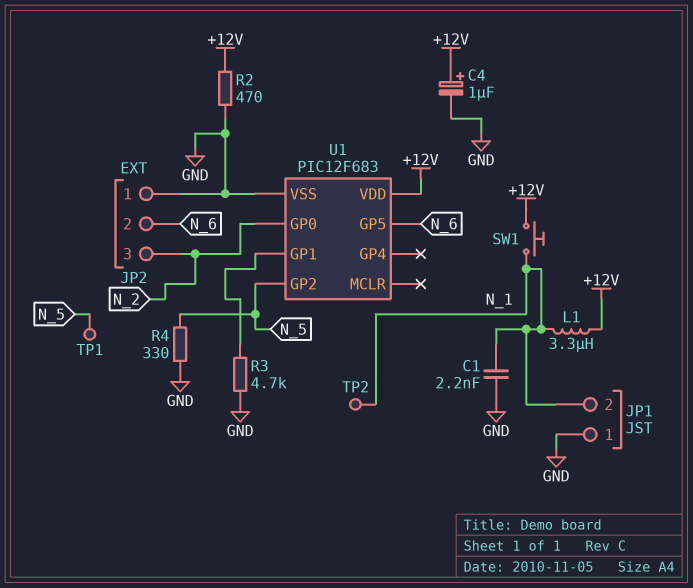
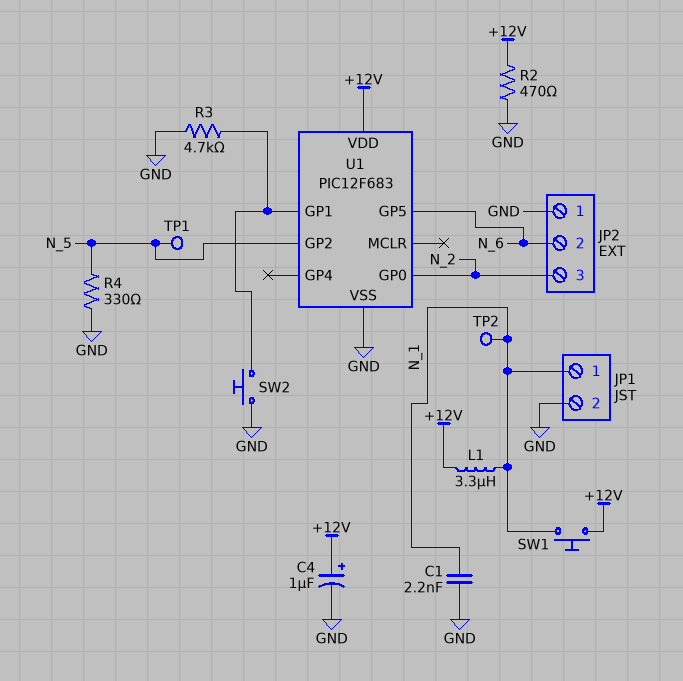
JP1 pin 1: GND -> N_1
JP1 pin 2: N_1 -> GND
SW2: none -> button (GND, U1/GP1)

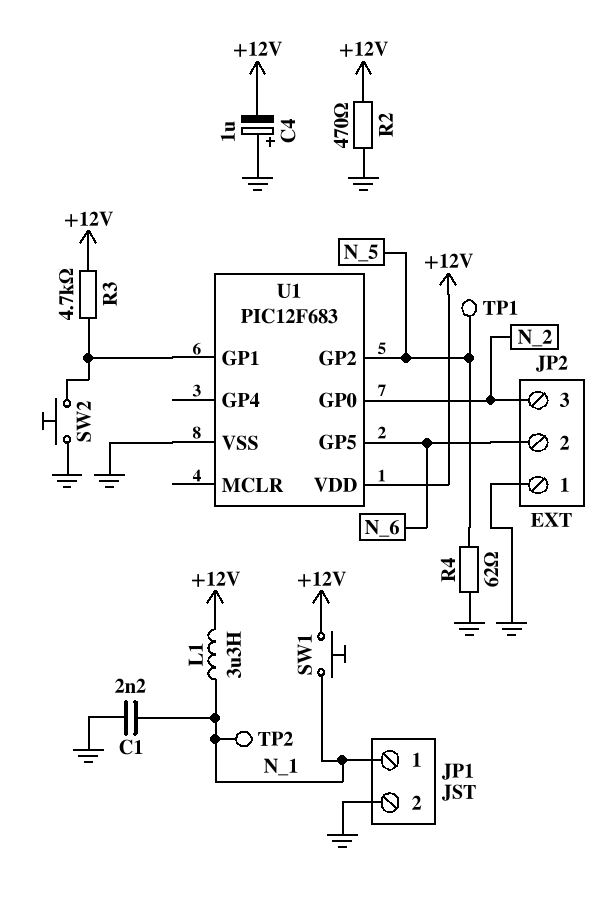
C4: 1uF (plus +12V, minus GND) -> 1uF (plus GND, minus +12V)
R3: 4.7k (GND, U1/GP1) -> 4.7k (+12V, U1/GP1)
R4: 330 (GND, N_5) -> 62 (GND, N_5)

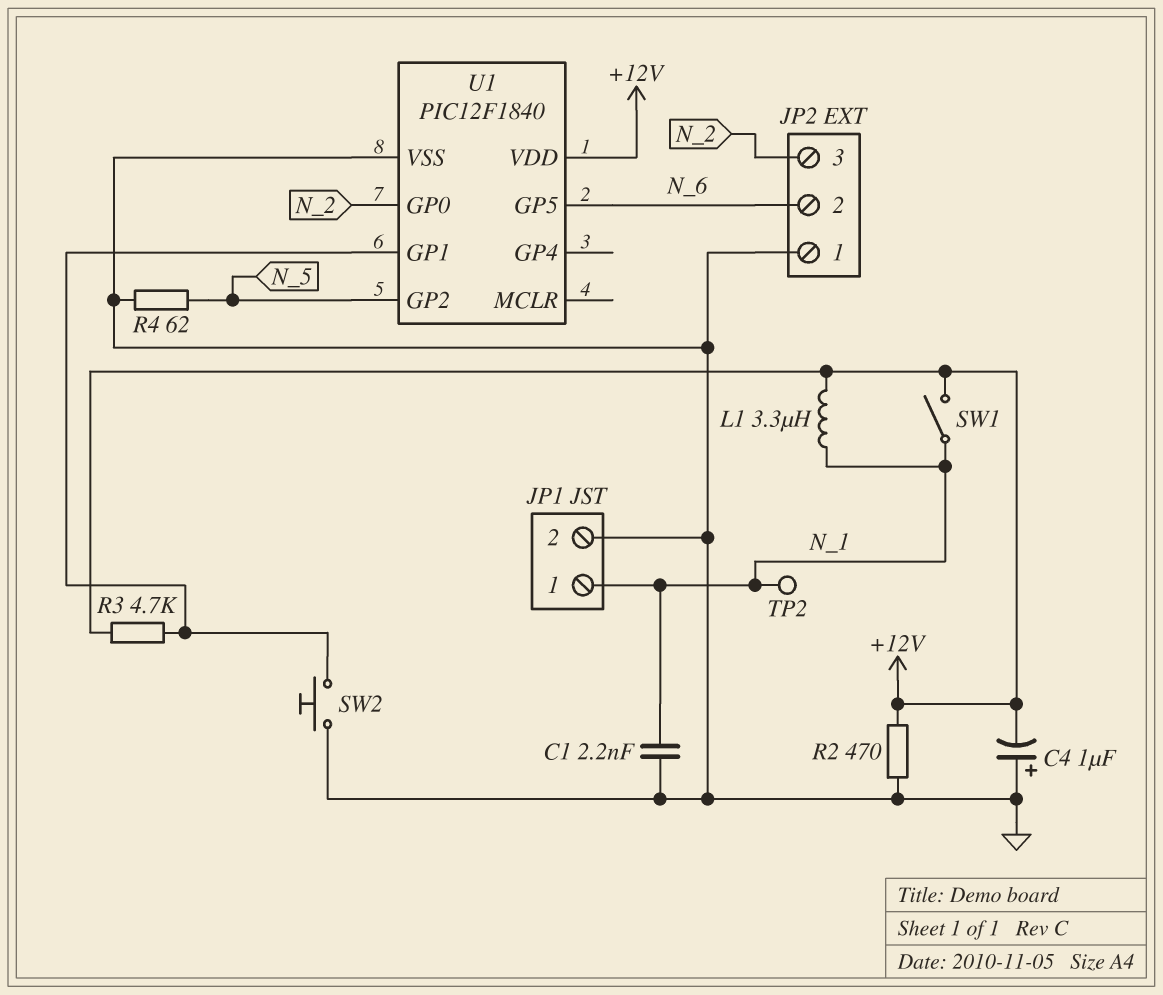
SW1: button (+12V, N_1) -> switch (+12V, N_1)
TP1: test point (N_5) -> none
U1: PIC12F683 -> PIC12F1840

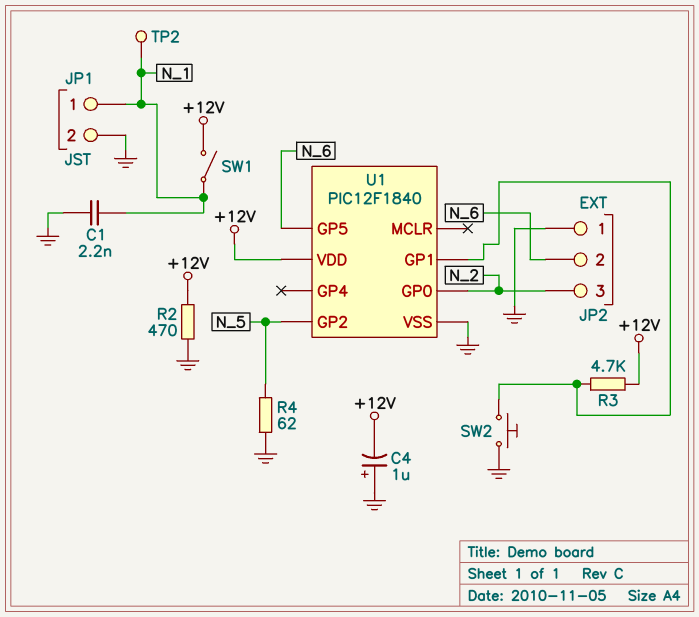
L1: 3.3uH (+12V, N_1) -> none

